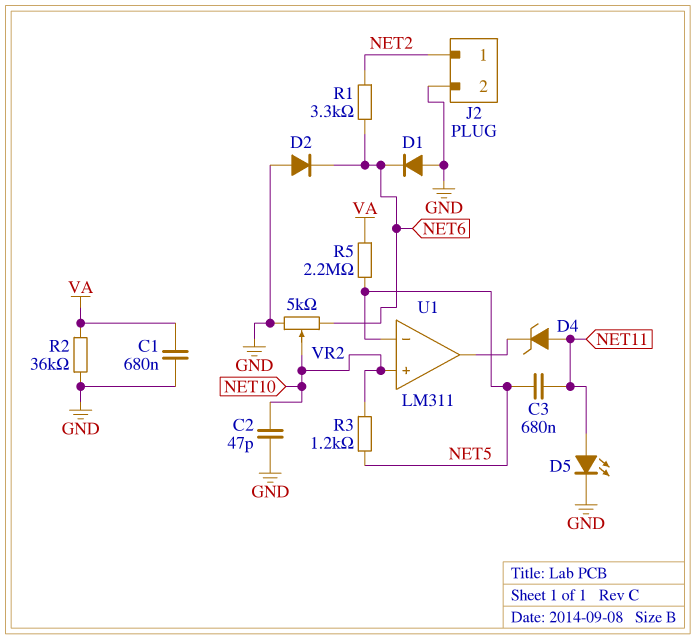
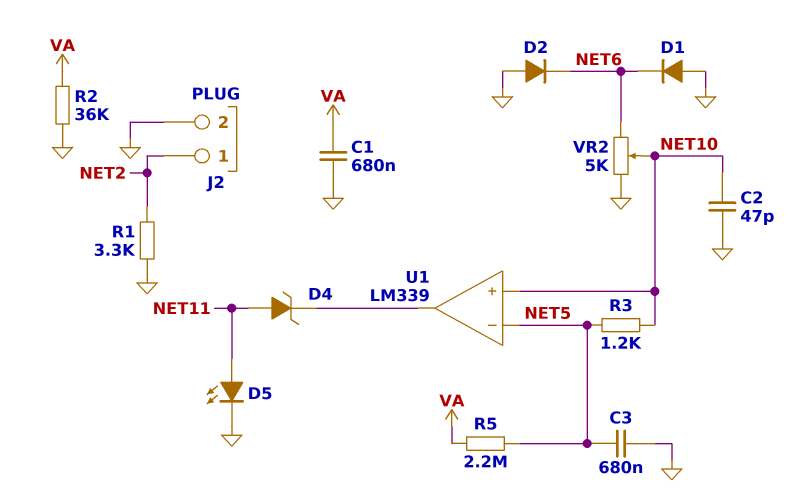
C3: 680nF (NET5, NET11) -> 680nF (GND, NET5)
R1: 3.3k (NET2, NET6) -> 3.3k (GND, NET2)
U1: LM311 -> LM339

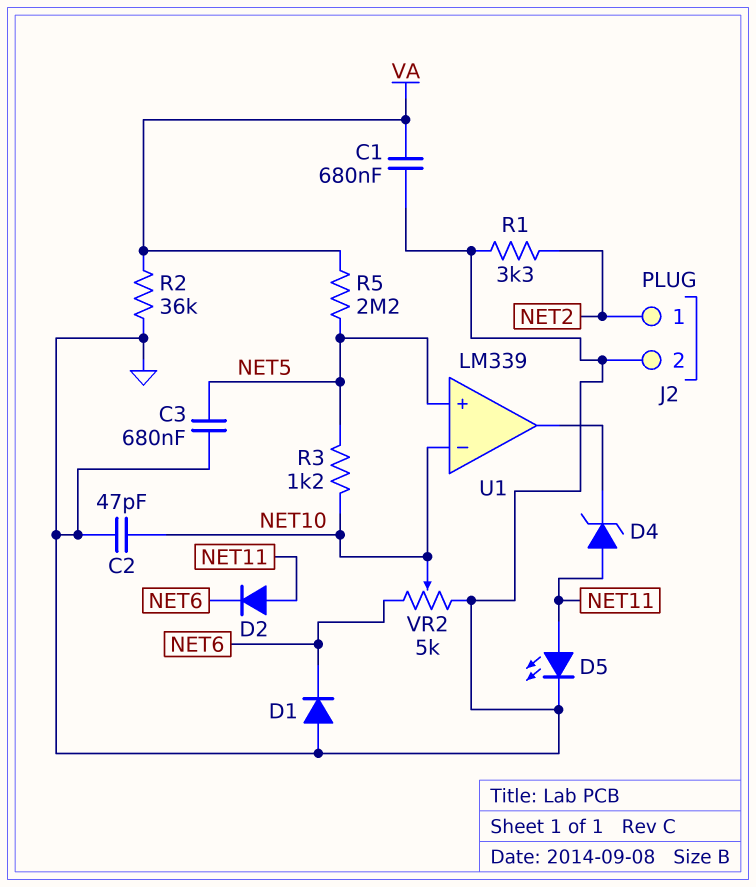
D2: diode (A GND, K NET6) -> diode (A NET11, K NET6)
U1 pin in+: NET10 -> NET5
U1 pin in-: NET5 -> NET10

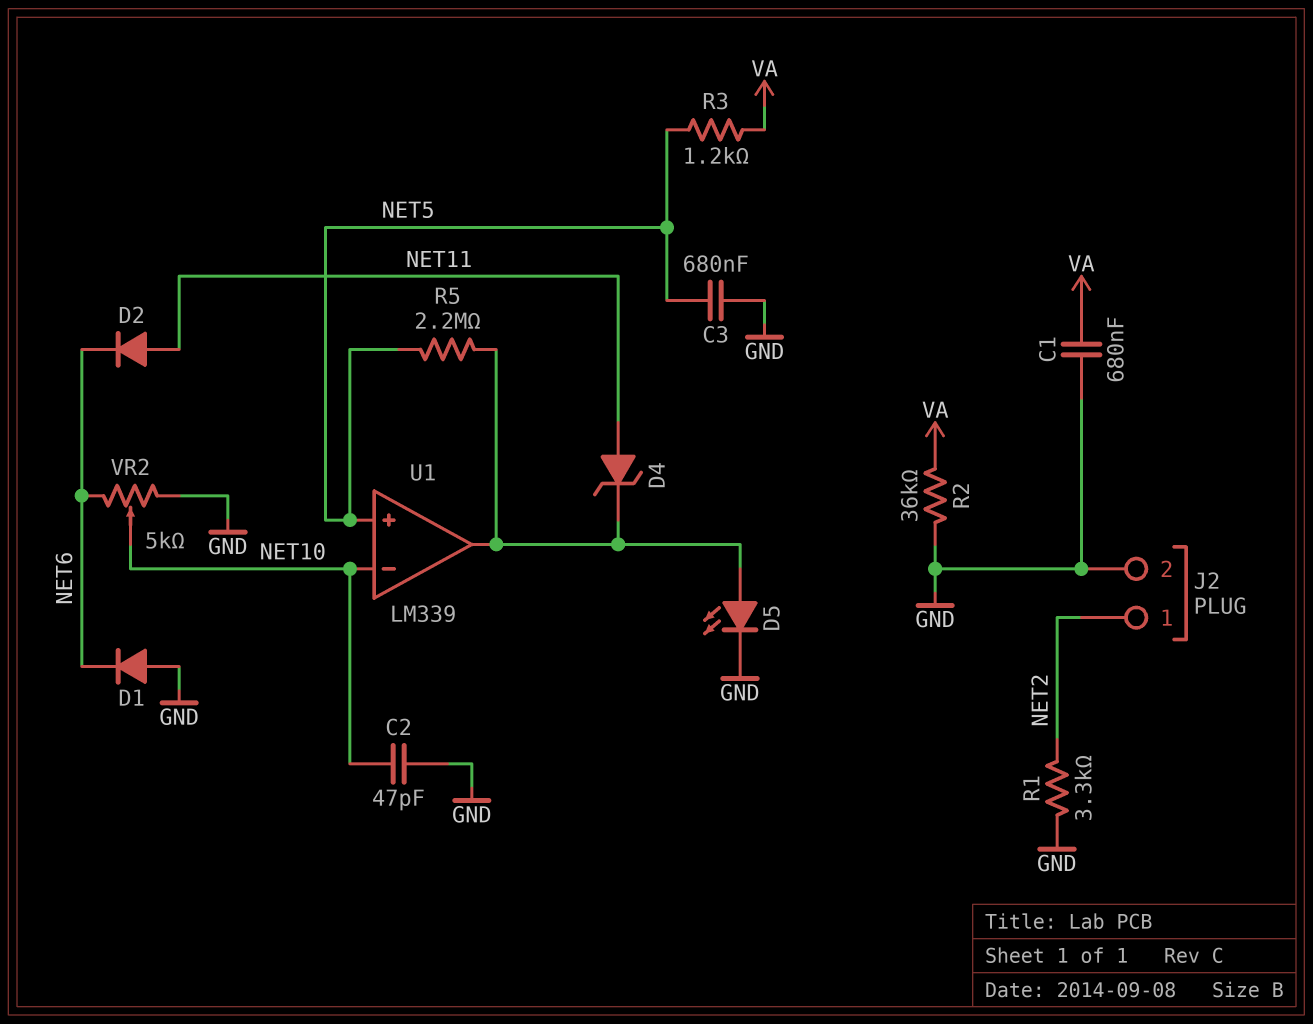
D5: LED (A NET11, K GND) -> LED (A U1/out, K GND)
R3: 1.2k (NET5, NET10) -> 1.2k (NET5, VA)
R5: 2.2M (NET5, VA) -> 2.2M (NET5, U1/out)

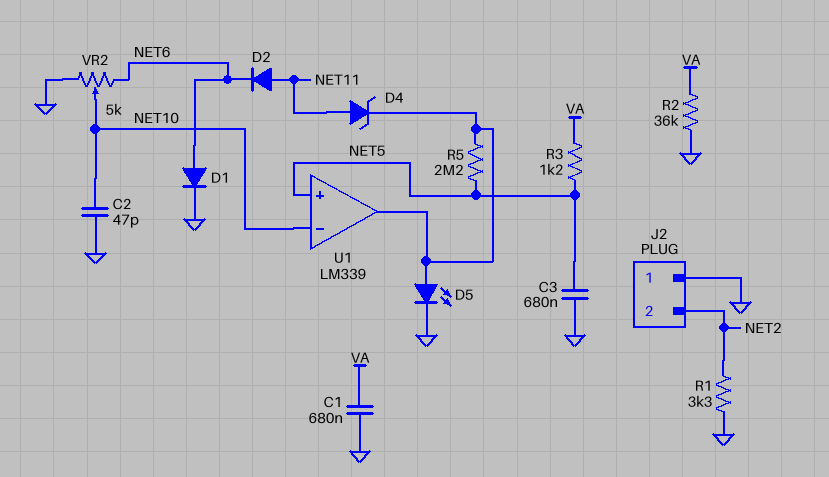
D1: diode (A GND, K NET6) -> diode (A NET6, K GND)
J2 pin 1: NET2 -> GND
J2 pin 2: GND -> NET2

